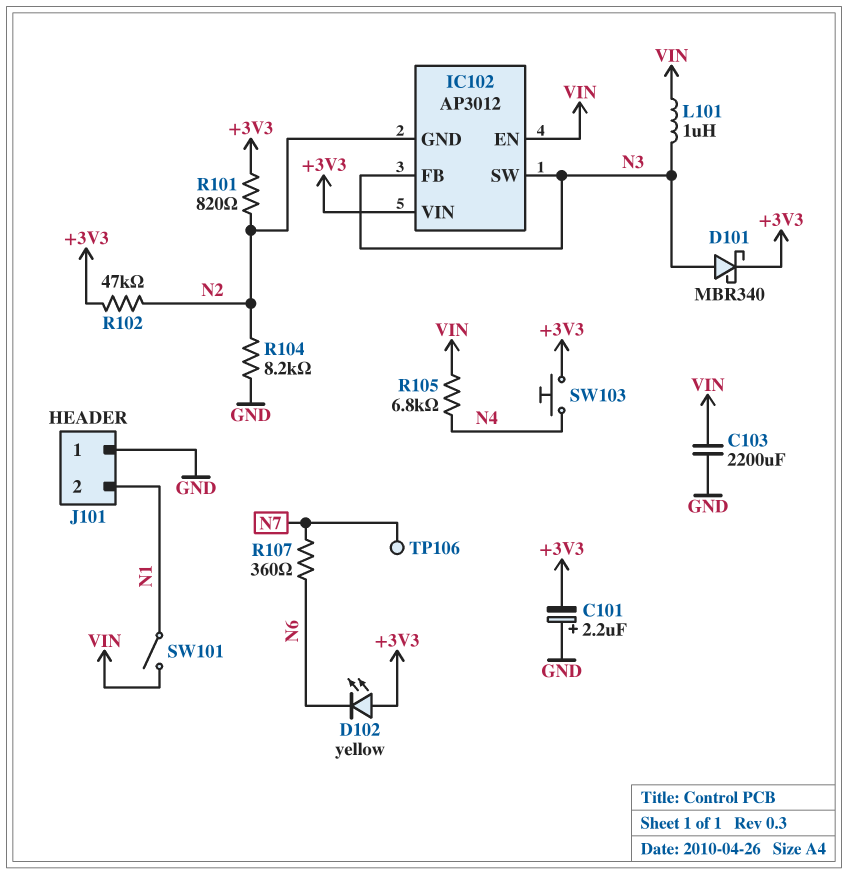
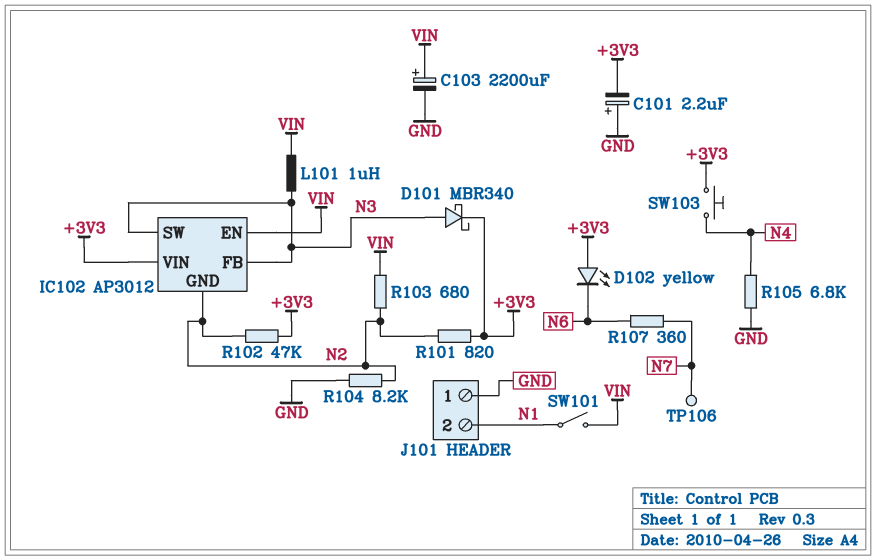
C103: 2200uF (GND, VIN) -> 2200uF (plus VIN, minus GND)
R103: none -> 680 (N2, VIN)
R105: 6.8k (N4, VIN) -> 6.8k (GND, N4)

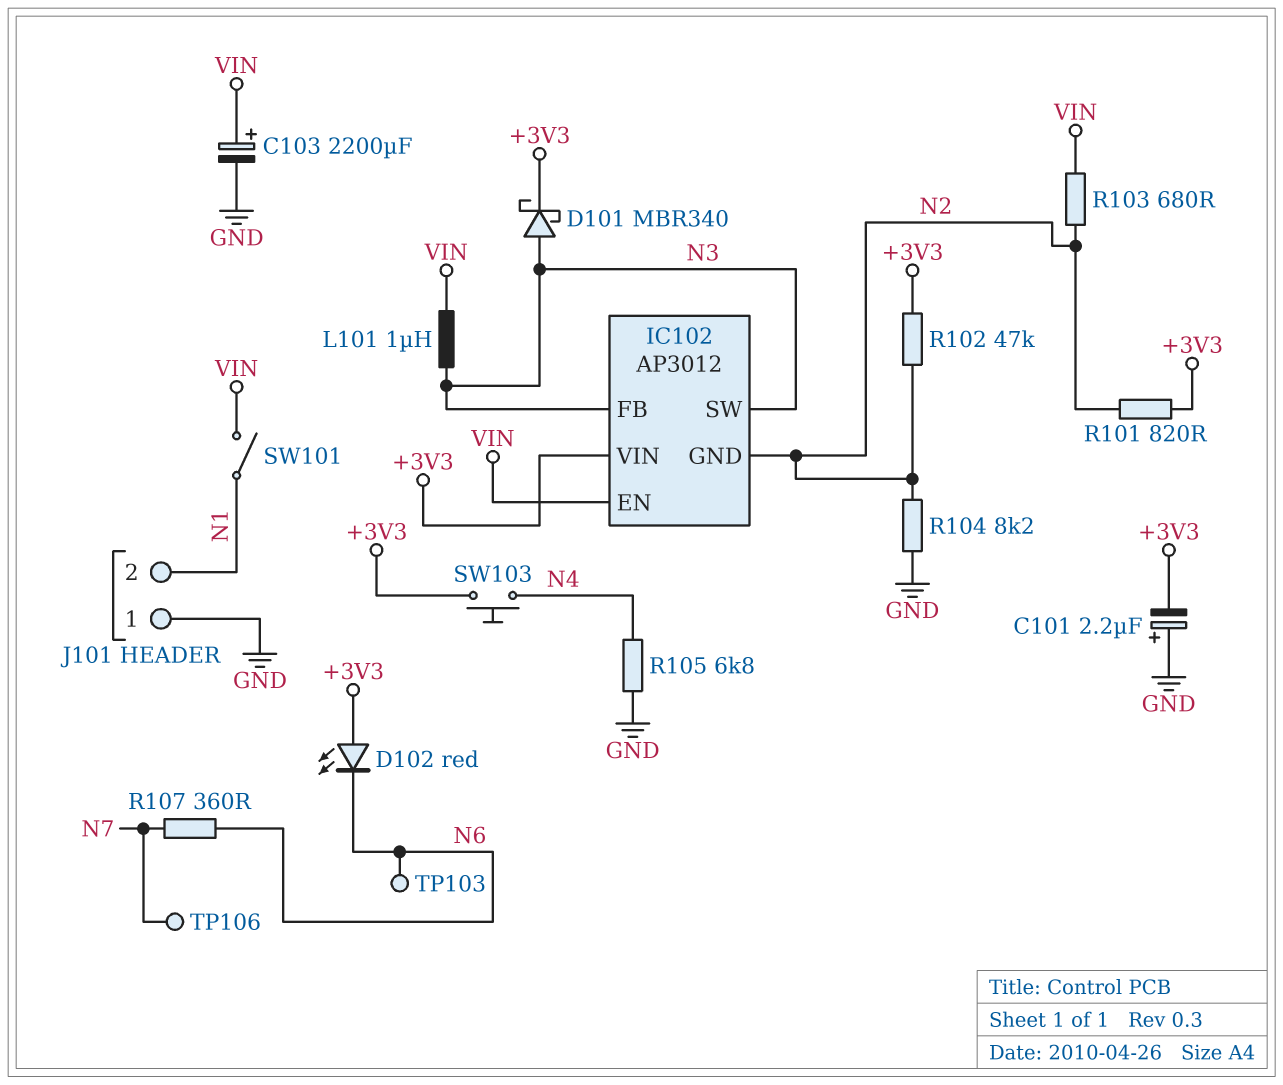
D102: LED yellow (A +3V3, K N6) -> LED red (A +3V3, K N6)
TP103: none -> test point (N6)

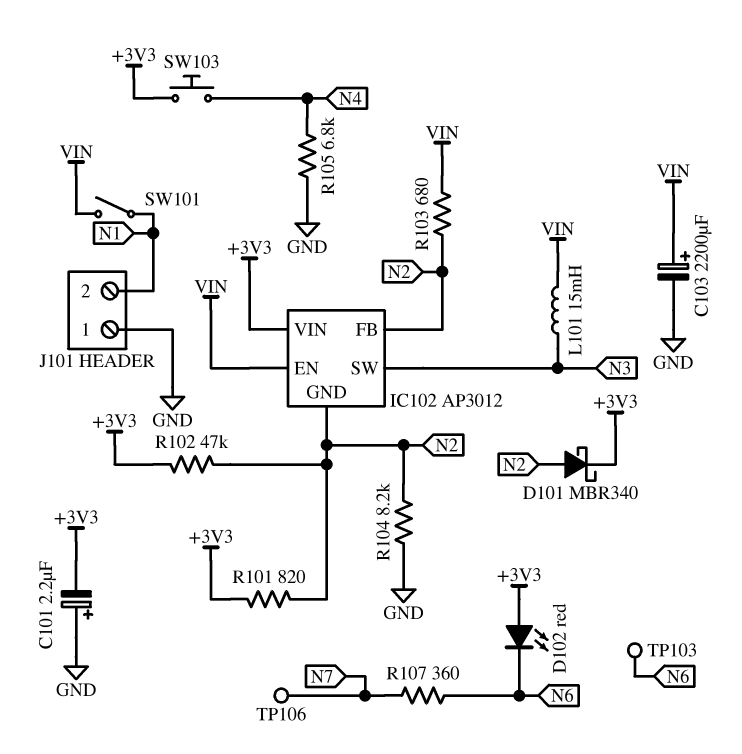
D101: schottky MBR340 (A N3, K +3V3) -> schottky MBR340 (A N2, K +3V3)
IC102 pin FB: N3 -> N2
L101: 1uH (N3, VIN) -> 15mH (N3, VIN)

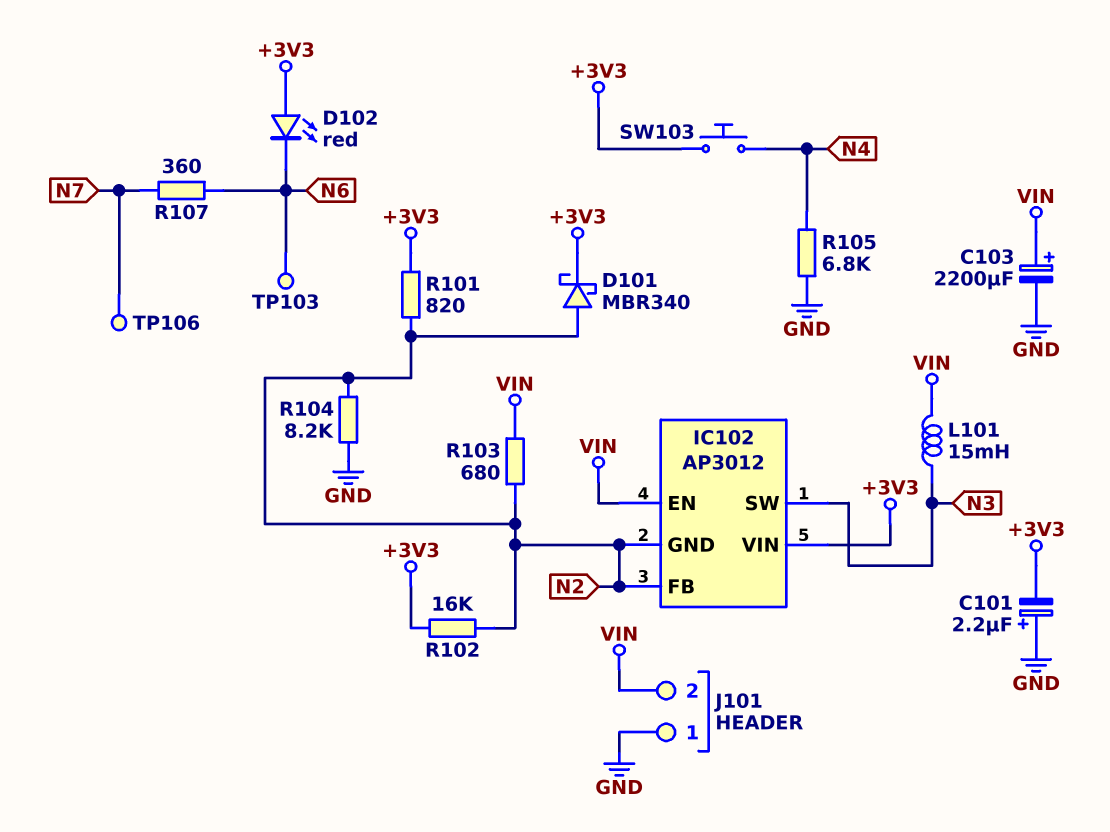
J101 pin 2: N1 -> VIN
R102: 47k (+3V3, N2) -> 16k (+3V3, N2)
SW101: switch (N1, VIN) -> none

